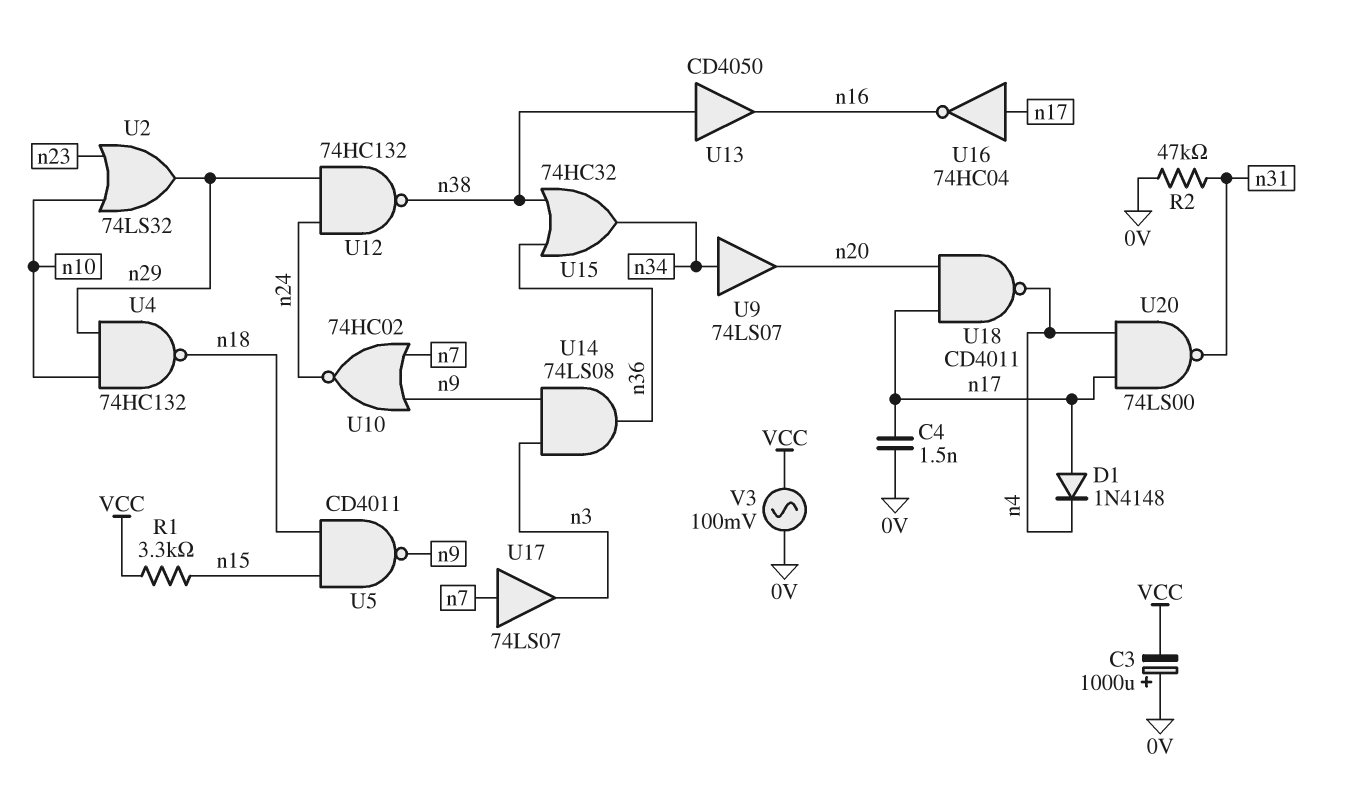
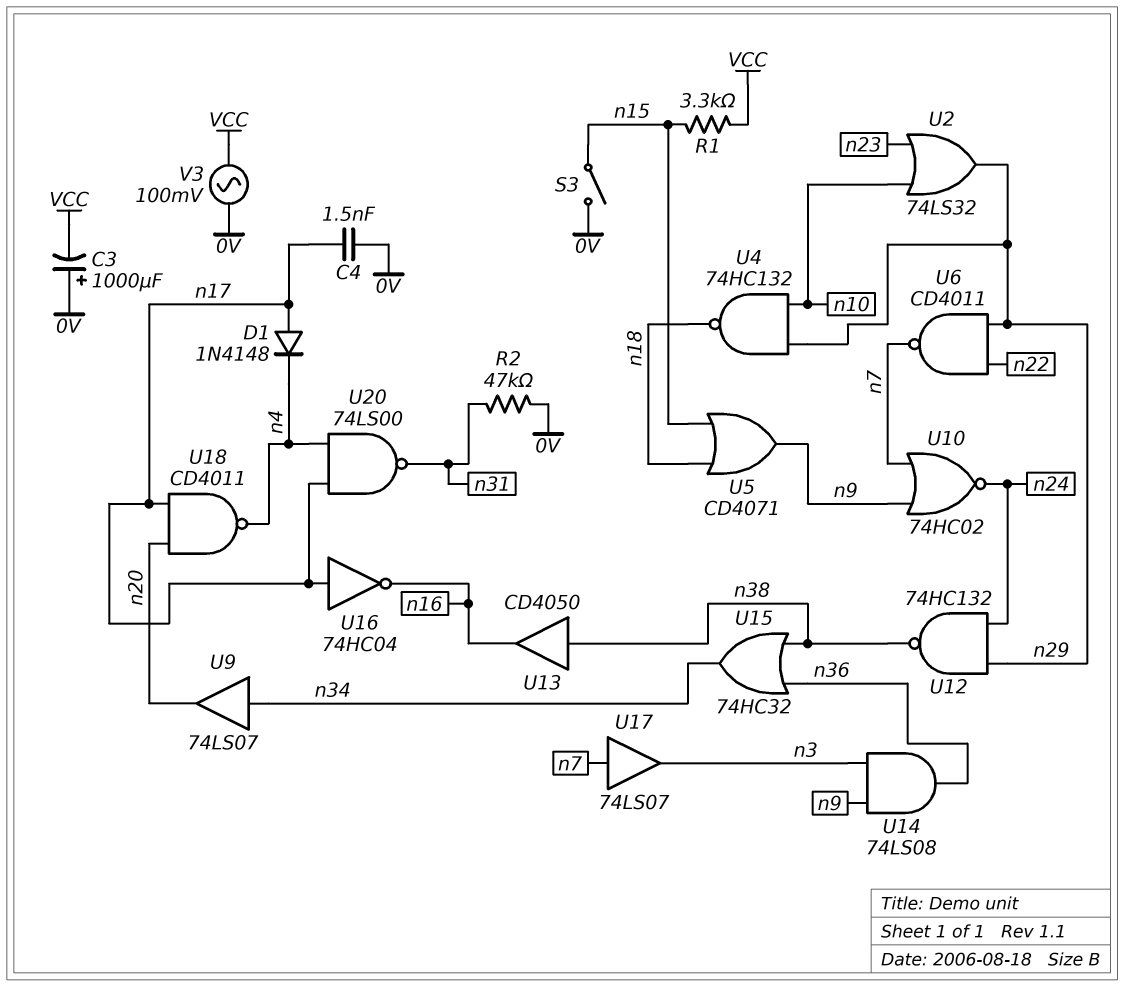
S3: none -> switch (0V, n15)
U5: NAND CD4011 (in n15, in n18, out n9) -> OR CD4071 (in n15, in n18, out n9)
U6: none -> NAND CD4011 (in n22, in n29, out n7)

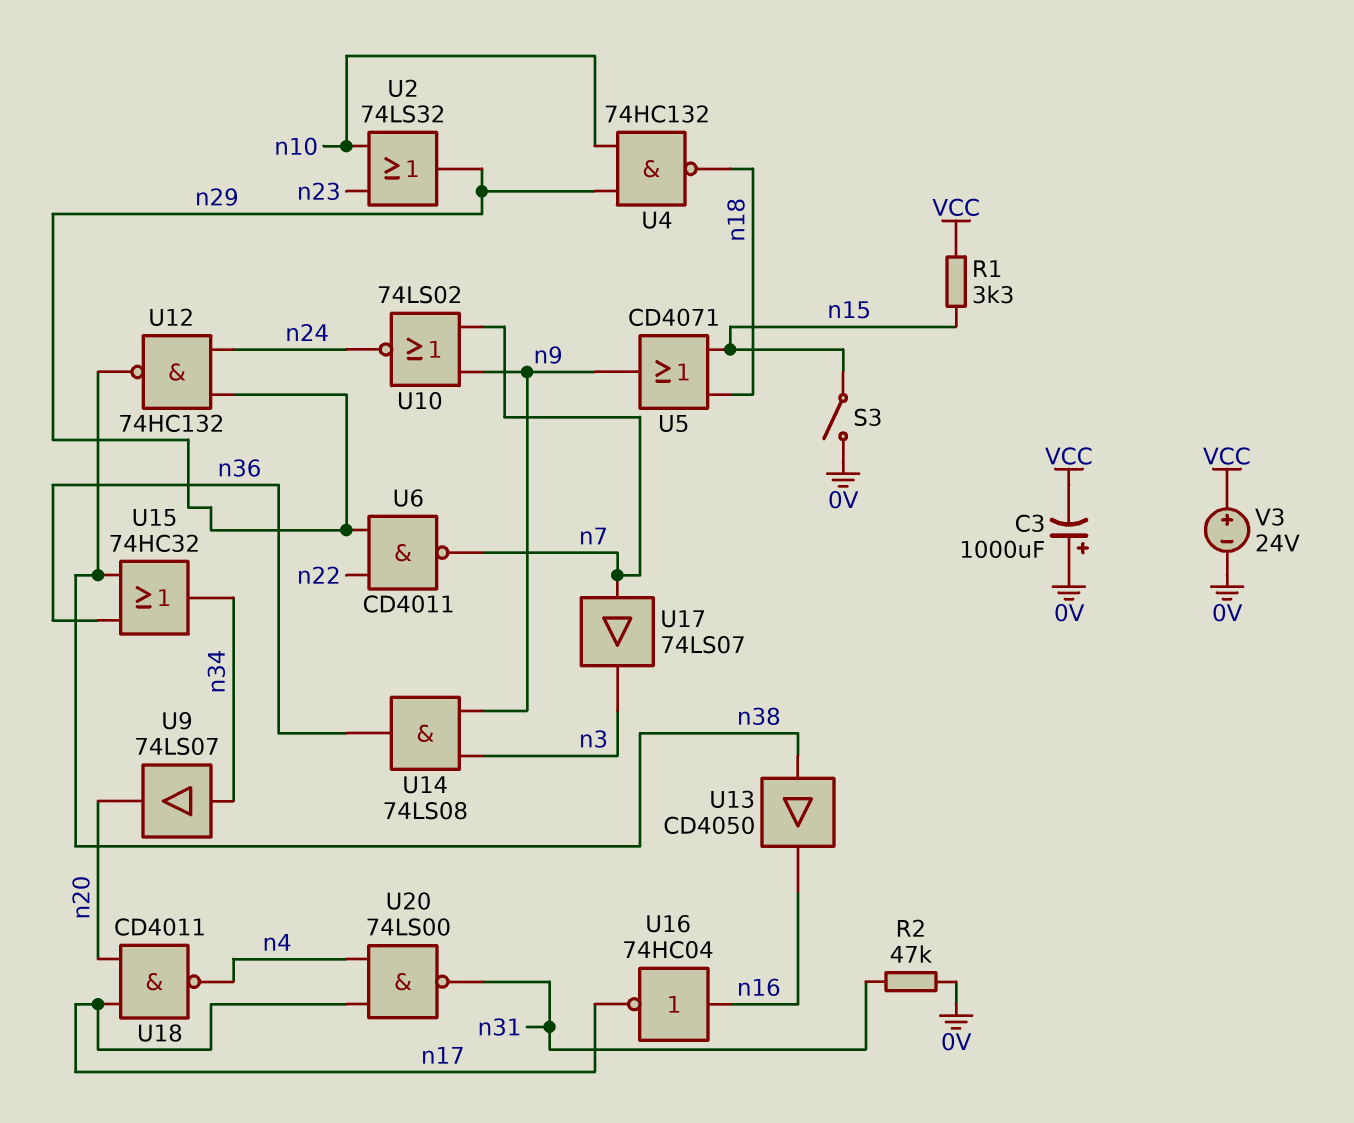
C4: 1.5nF (0V, n17) -> none
D1: diode 1N4148 (A n17, K n4) -> none
U10: NOR 74HC02 (in n7, in n9, out n24) -> NOR 74LS02 (in n7, in n9, out n24)
U16: NOT 74HC04 (in n17, out n16) -> NOT 74HC04 (in n16, out n17)
V3: AC 100mV (0V, VCC) -> 24V (plus VCC, minus 0V)

